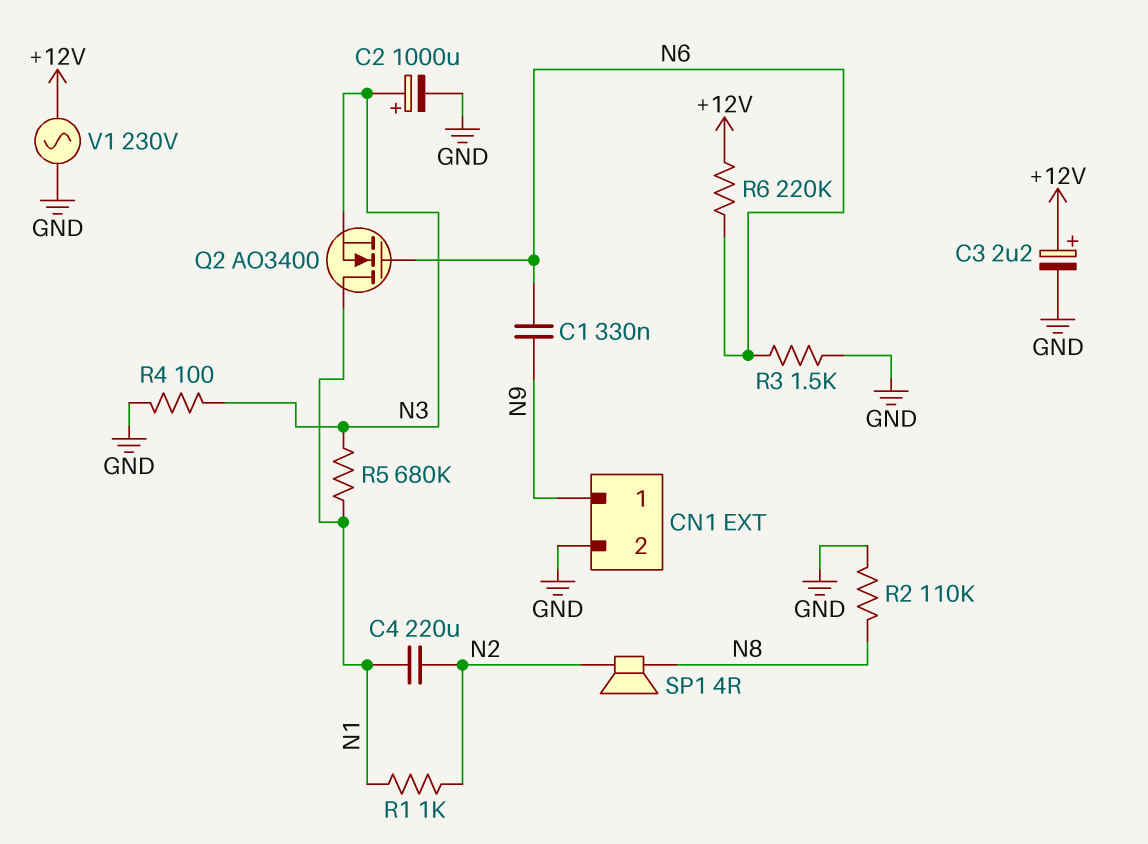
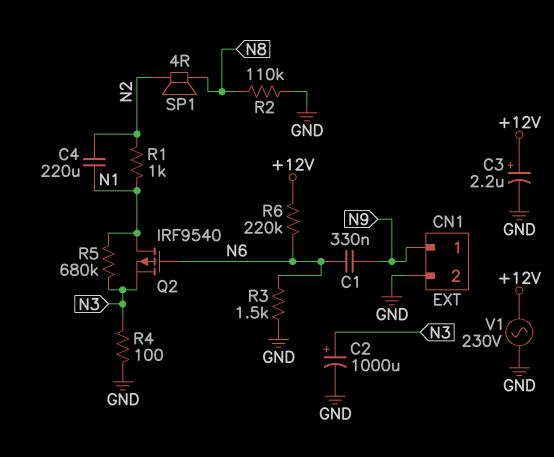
Q2: NMOS AO3400 (G N6, D N1, S N3) -> PMOS IRF9540 (G N6, D N1, S N3)

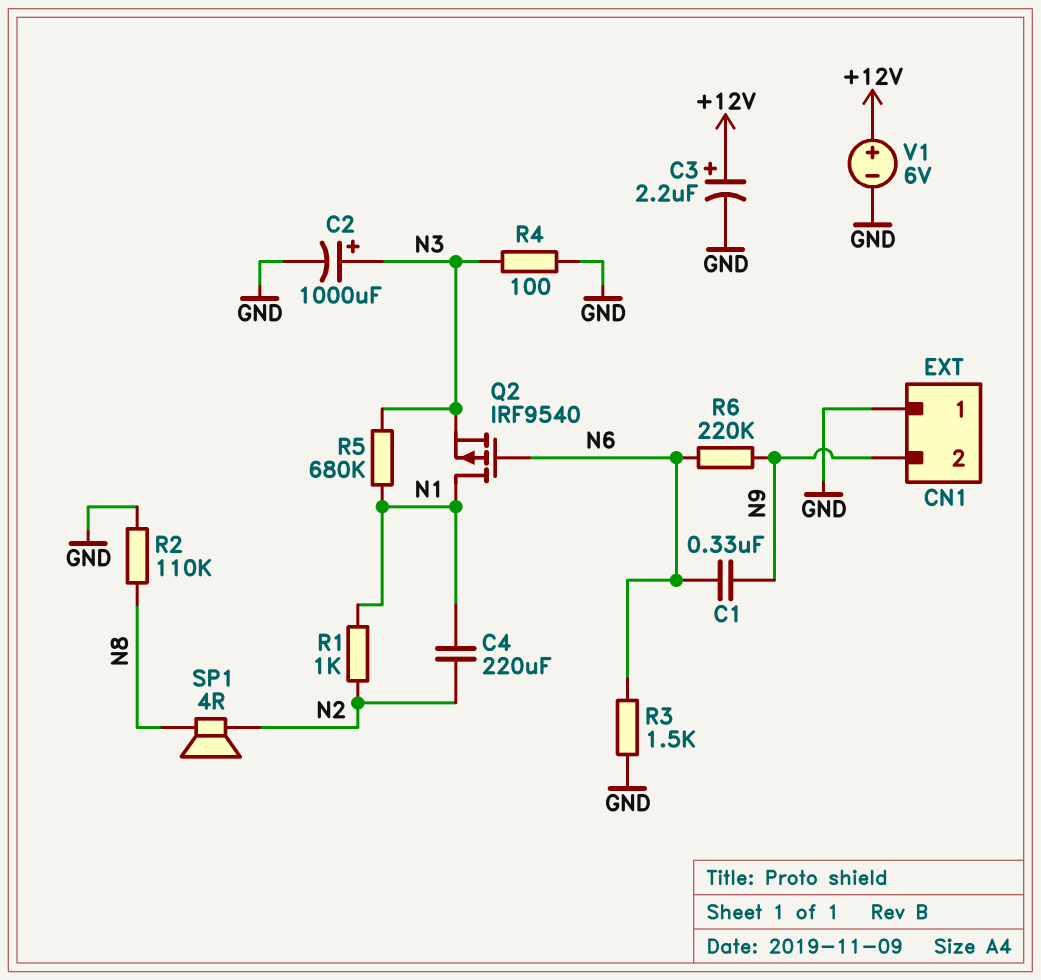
CN1 pin 1: N9 -> GND
CN1 pin 2: GND -> N9
R6: 220k (+12V, N6) -> 220k (N6, N9)
V1: AC 230V (+12V, GND) -> 6V (plus +12V, minus GND)

